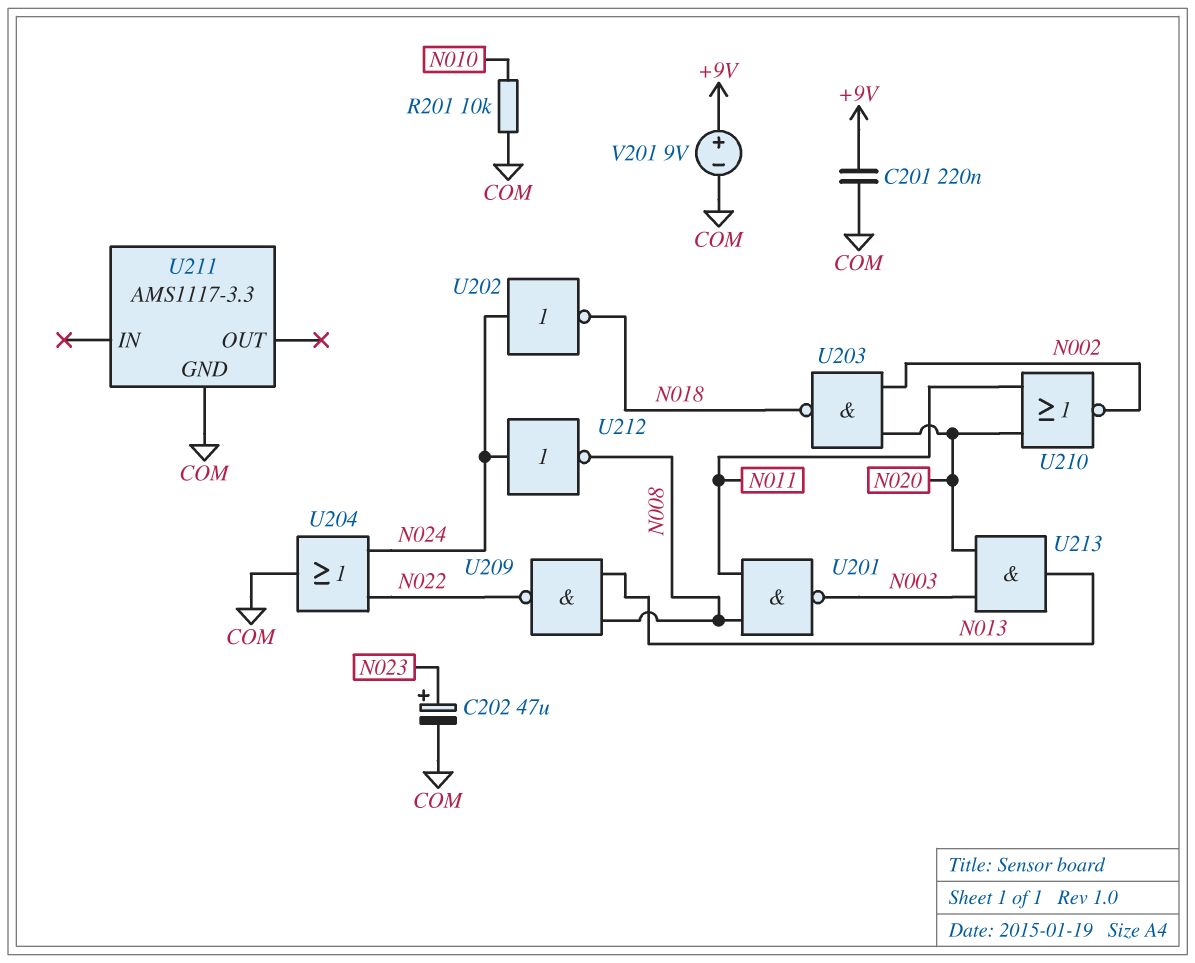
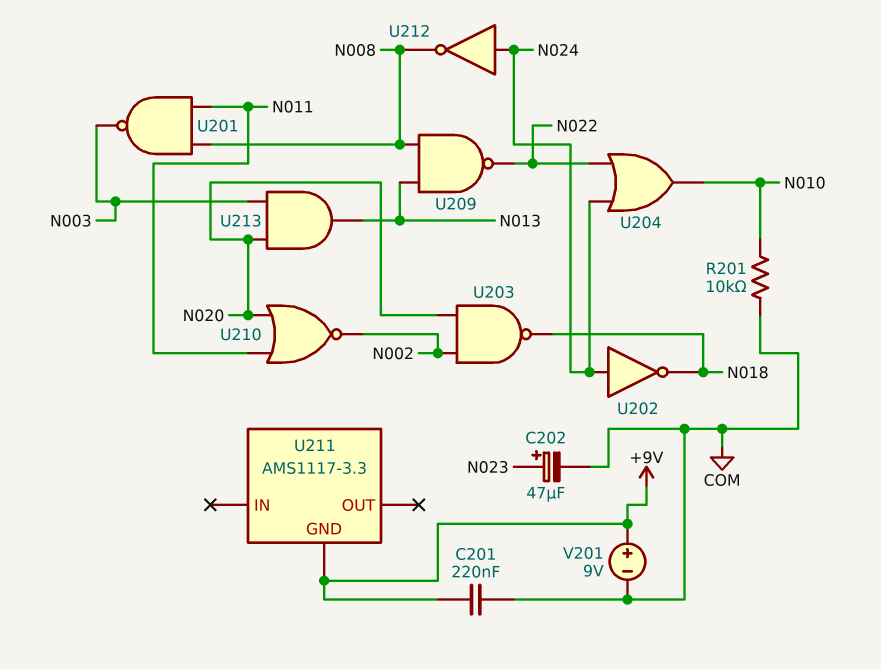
U204: OR (in N022, in N024, out COM) -> OR (in N022, in N024, out N010)
U211 pin GND: COM -> +9V

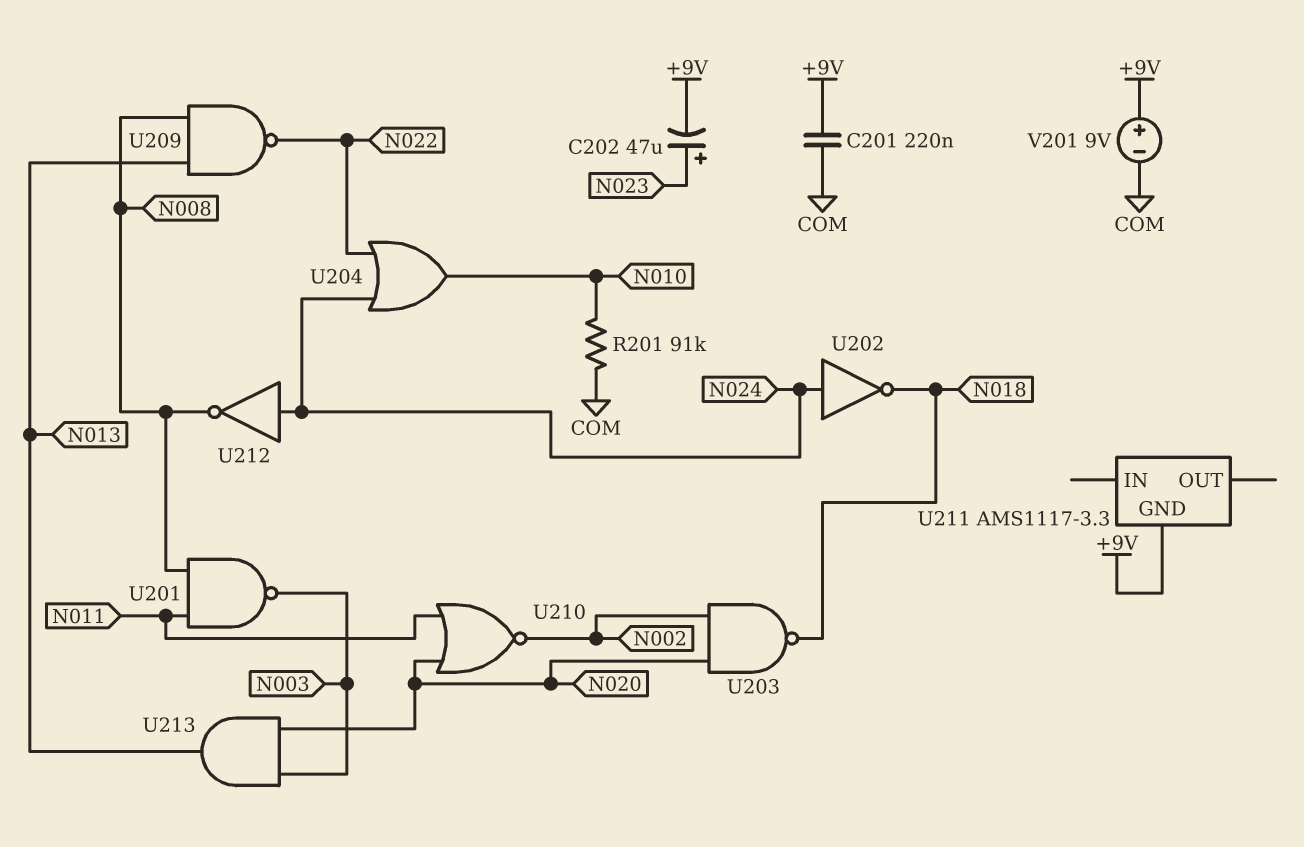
C202: 47uF (plus N023, minus COM) -> 47uF (plus N023, minus +9V)
R201: 10k (COM, N010) -> 91k (COM, N010)

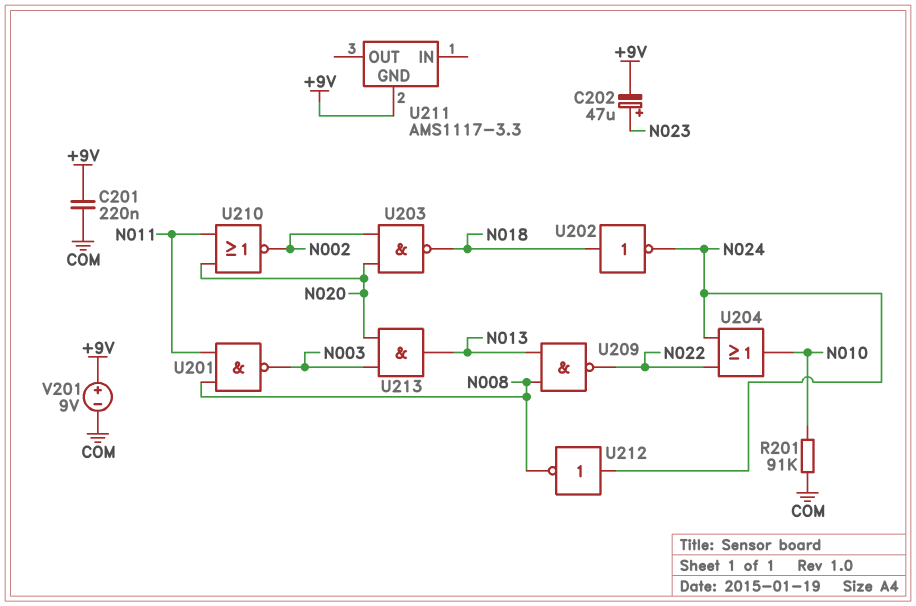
U202: NOT (in N024, out N018) -> NOT (in N018, out N024)

